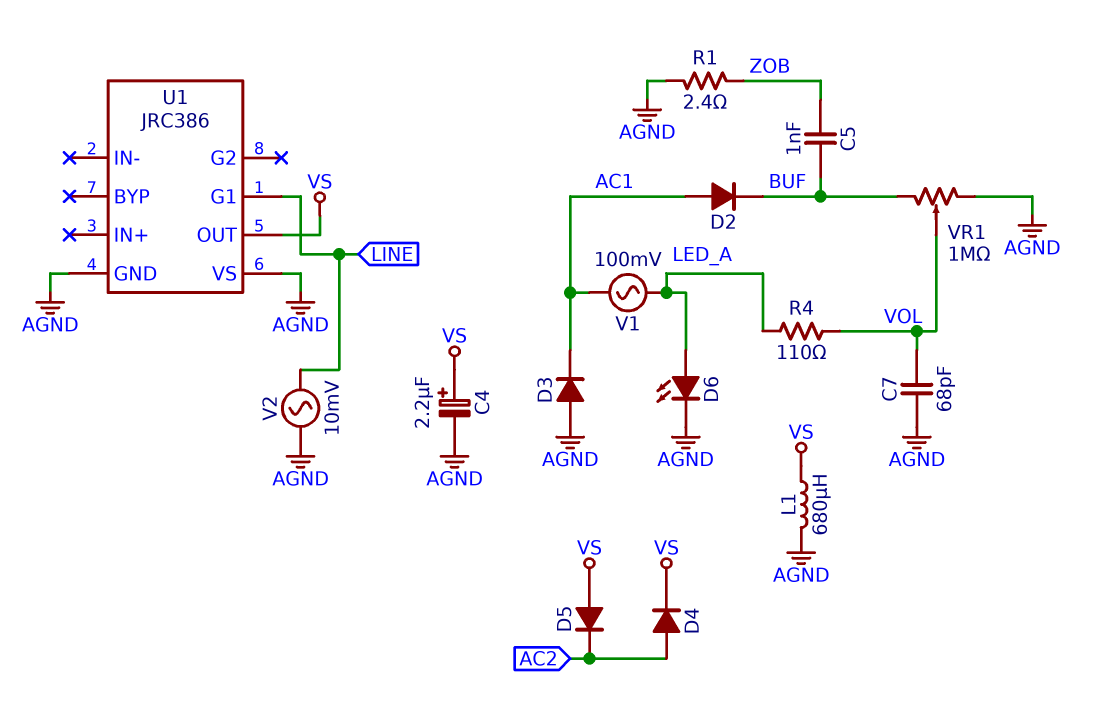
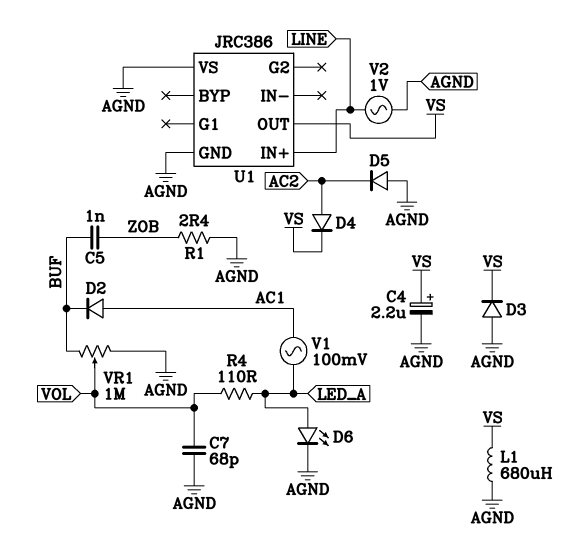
D3: diode (A AGND, K AC1) -> diode (A AGND, K VS)
D5: diode (A VS, K AC2) -> diode (A AGND, K AC2)
U1 pin G1: LINE -> none
U1 pin IN+: none -> LINE
V2: AC 10mV (AGND, LINE) -> AC 1V (AGND, LINE)

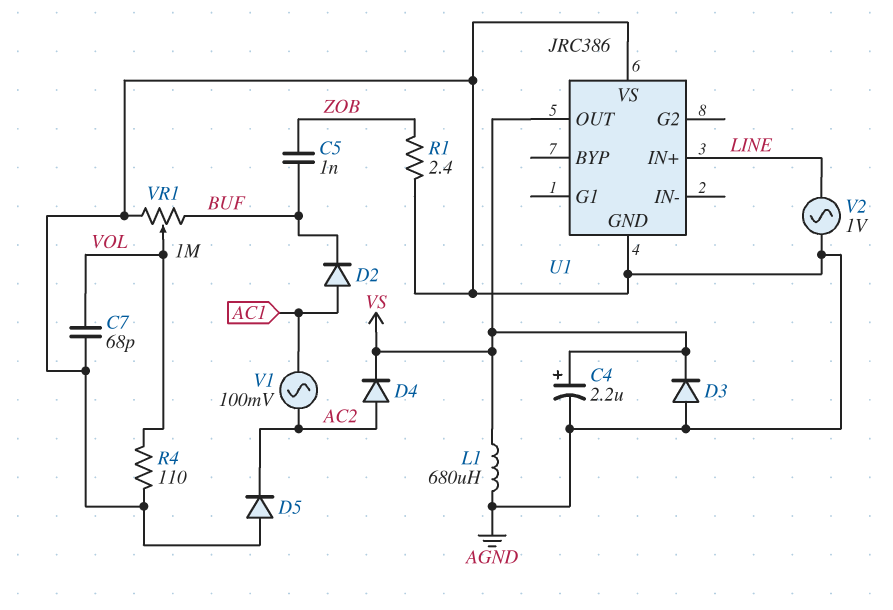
D6: LED (A LED_A, K AGND) -> none
R4: 110 (LED_A, VOL) -> 110 (AGND, VOL)
V1: AC 100mV (AC1, LED_A) -> AC 100mV (AC1, AC2)

